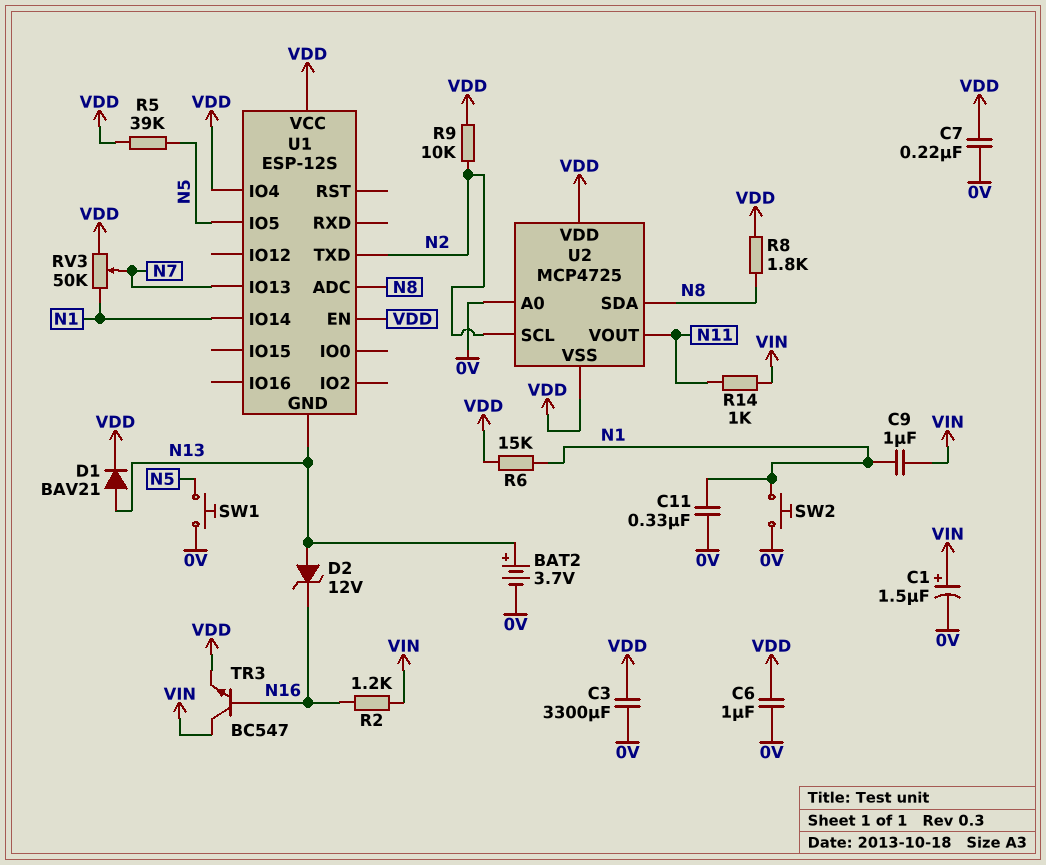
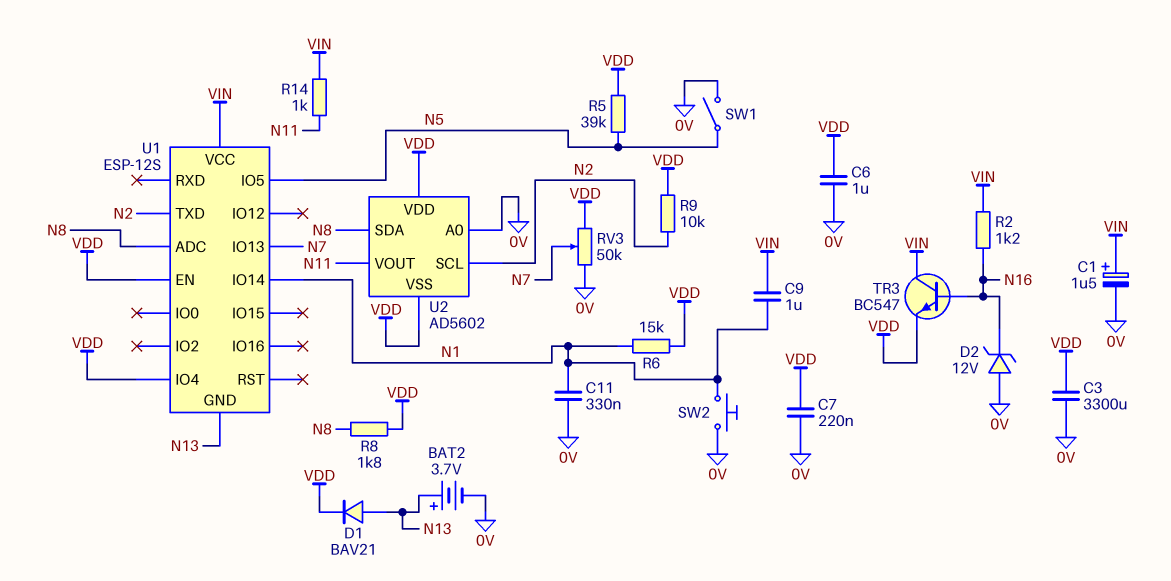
D2: zener 12V (A N13, K N16) -> zener 12V (A 0V, K N16)
RV3: 50k (N1, VDD, wiper N7) -> 50k (0V, VDD, wiper N7)
SW1: button (0V, N5) -> switch (0V, N5)
U1 pin VCC: VDD -> VIN
U2: MCP4725 -> AD5602

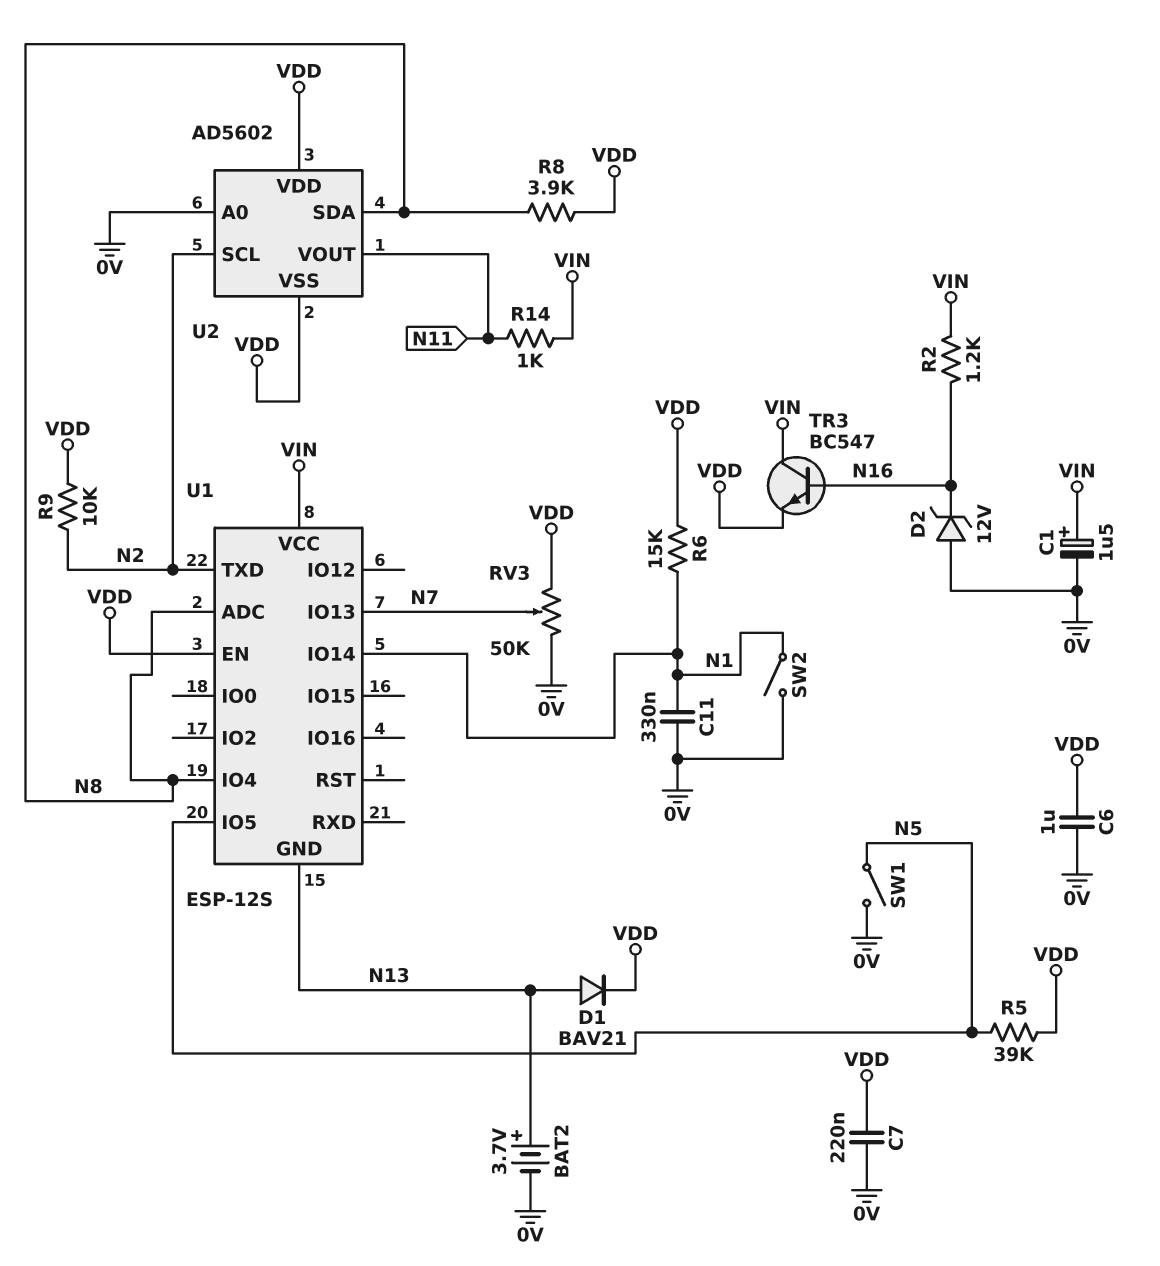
C3: 3300uF (0V, VDD) -> none
C9: 1uF (N1, VIN) -> none
R8: 1.8k (N8, VDD) -> 3.9k (N8, VDD)
SW2: button (0V, N1) -> switch (0V, N1)
U1 pin IO4: VDD -> N8

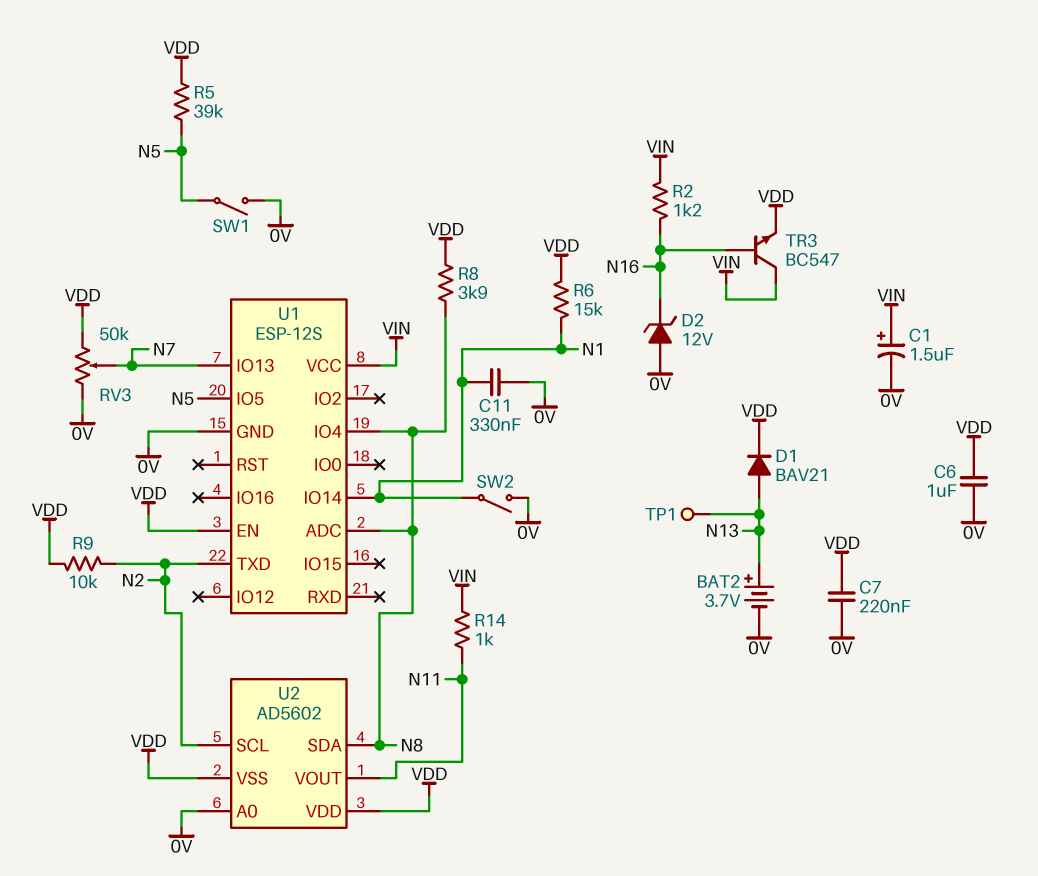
TP1: none -> test point (N13)
U1 pin GND: N13 -> 0V

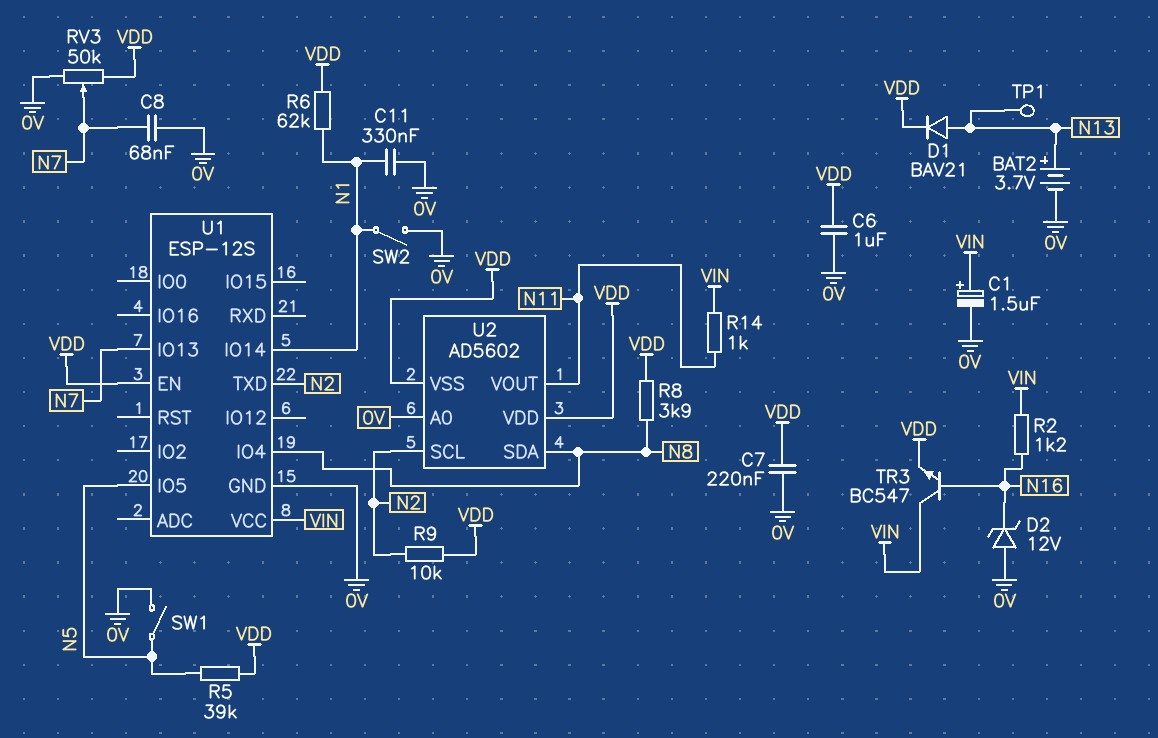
C8: none -> 68nF (0V, N7)
R6: 15k (N1, VDD) -> 62k (N1, VDD)
U1 pin ADC: N8 -> none

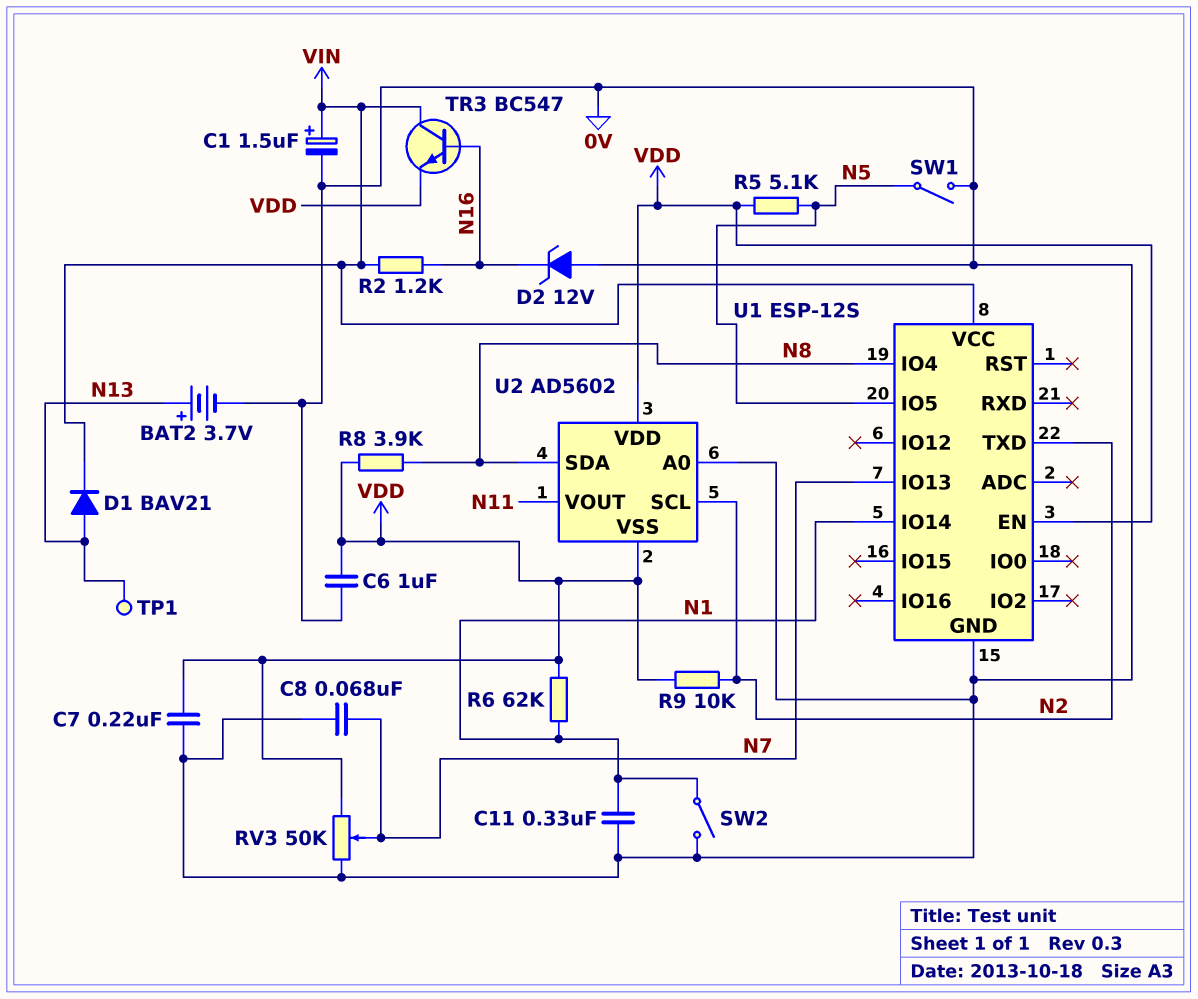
D1: diode BAV21 (A N13, K VDD) -> diode BAV21 (A N13, K VIN)
R5: 39k (N5, VDD) -> 5.1k (N5, VDD)
R14: 1k (N11, VIN) -> none

